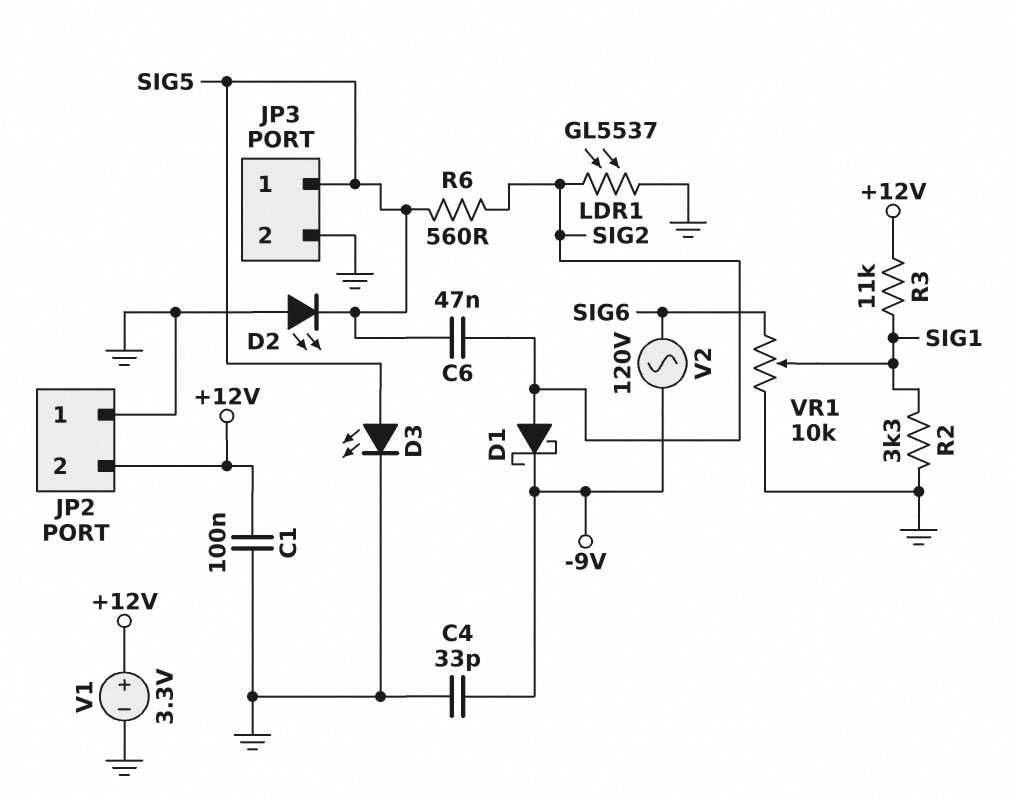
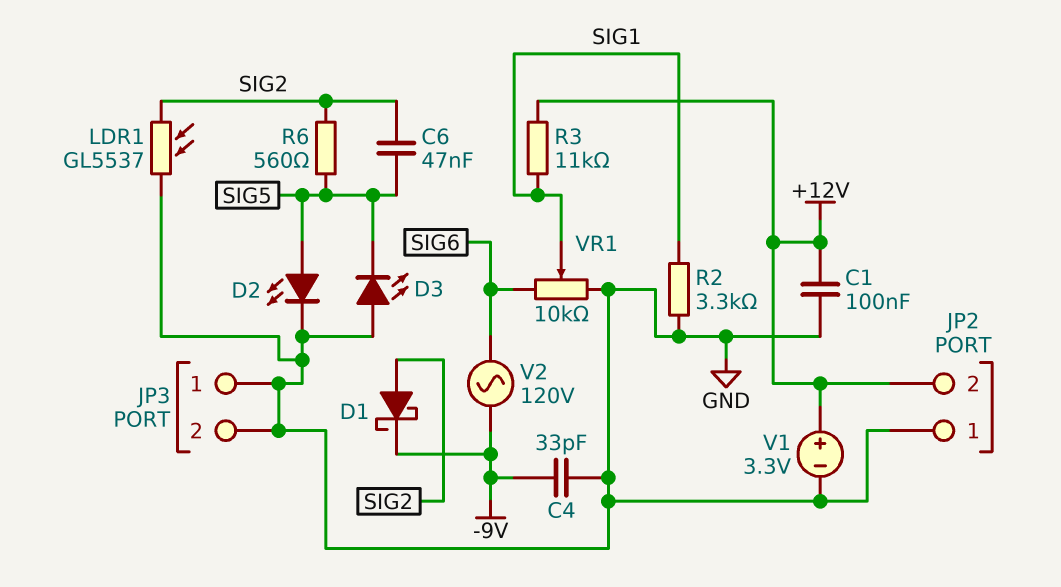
D2: LED (A GND, K SIG5) -> LED (A SIG5, K GND)
D3: LED (A SIG5, K GND) -> LED (A GND, K SIG5)
JP3 pin 1: SIG5 -> GND

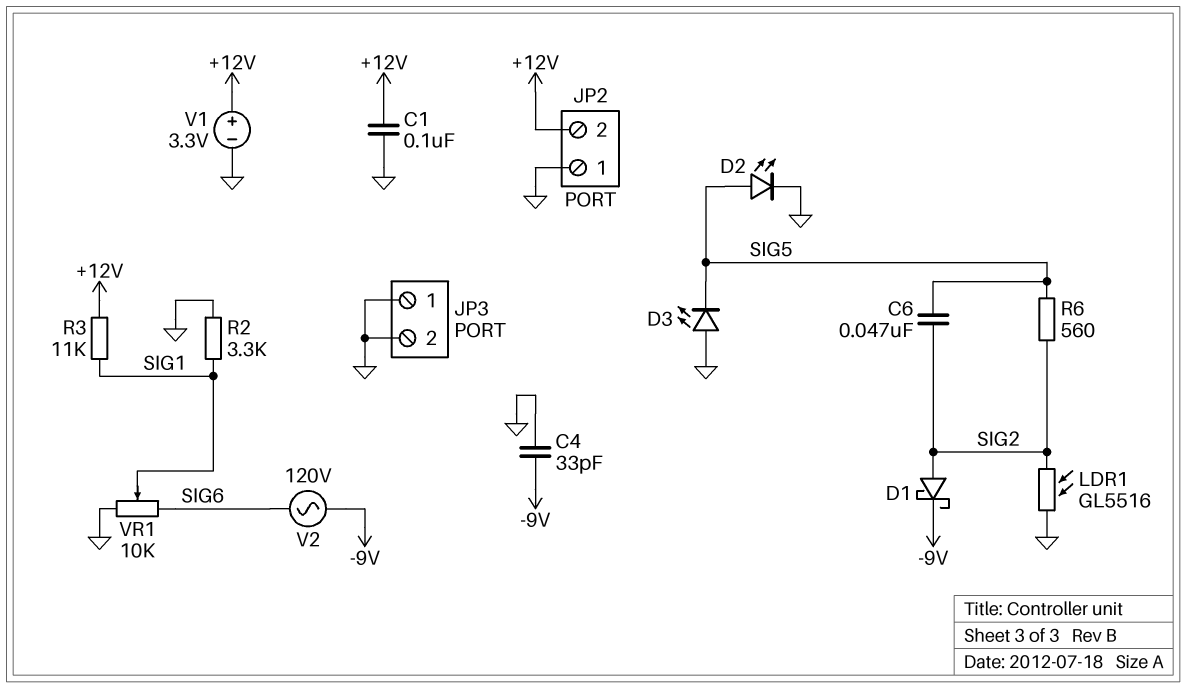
LDR1: GL5537 (GND, SIG2) -> GL5516 (GND, SIG2)

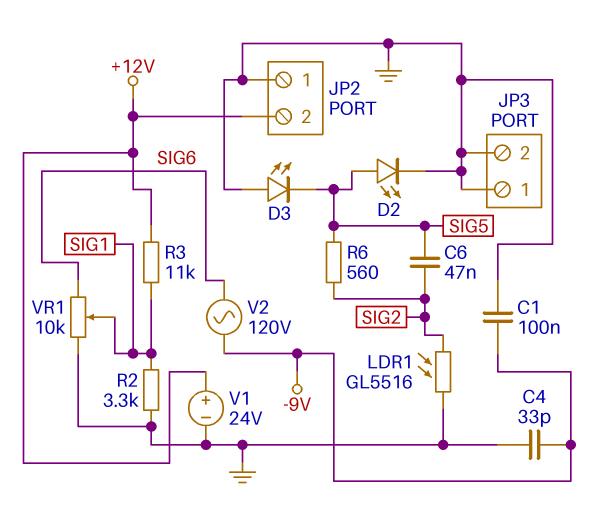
C1: 100nF (+12V, GND) -> 100nF (-9V, GND)
D1: schottky (A SIG2, K -9V) -> none
V1: 3.3V (plus +12V, minus GND) -> 24V (plus +12V, minus GND)

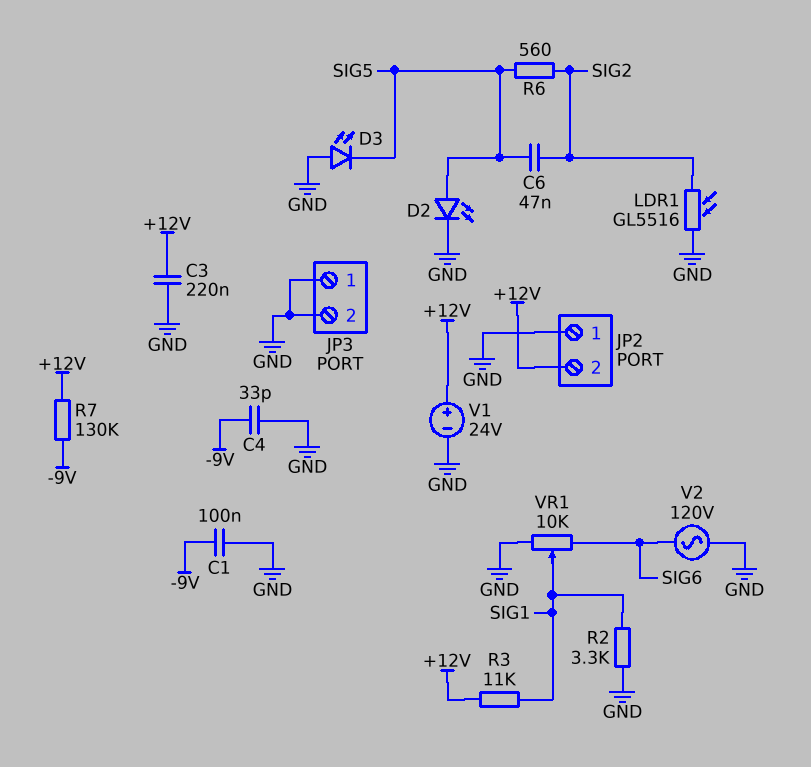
C3: none -> 220nF (+12V, GND)
R7: none -> 130k (+12V, -9V)
V2: AC 120V (-9V, SIG6) -> AC 120V (GND, SIG6)

